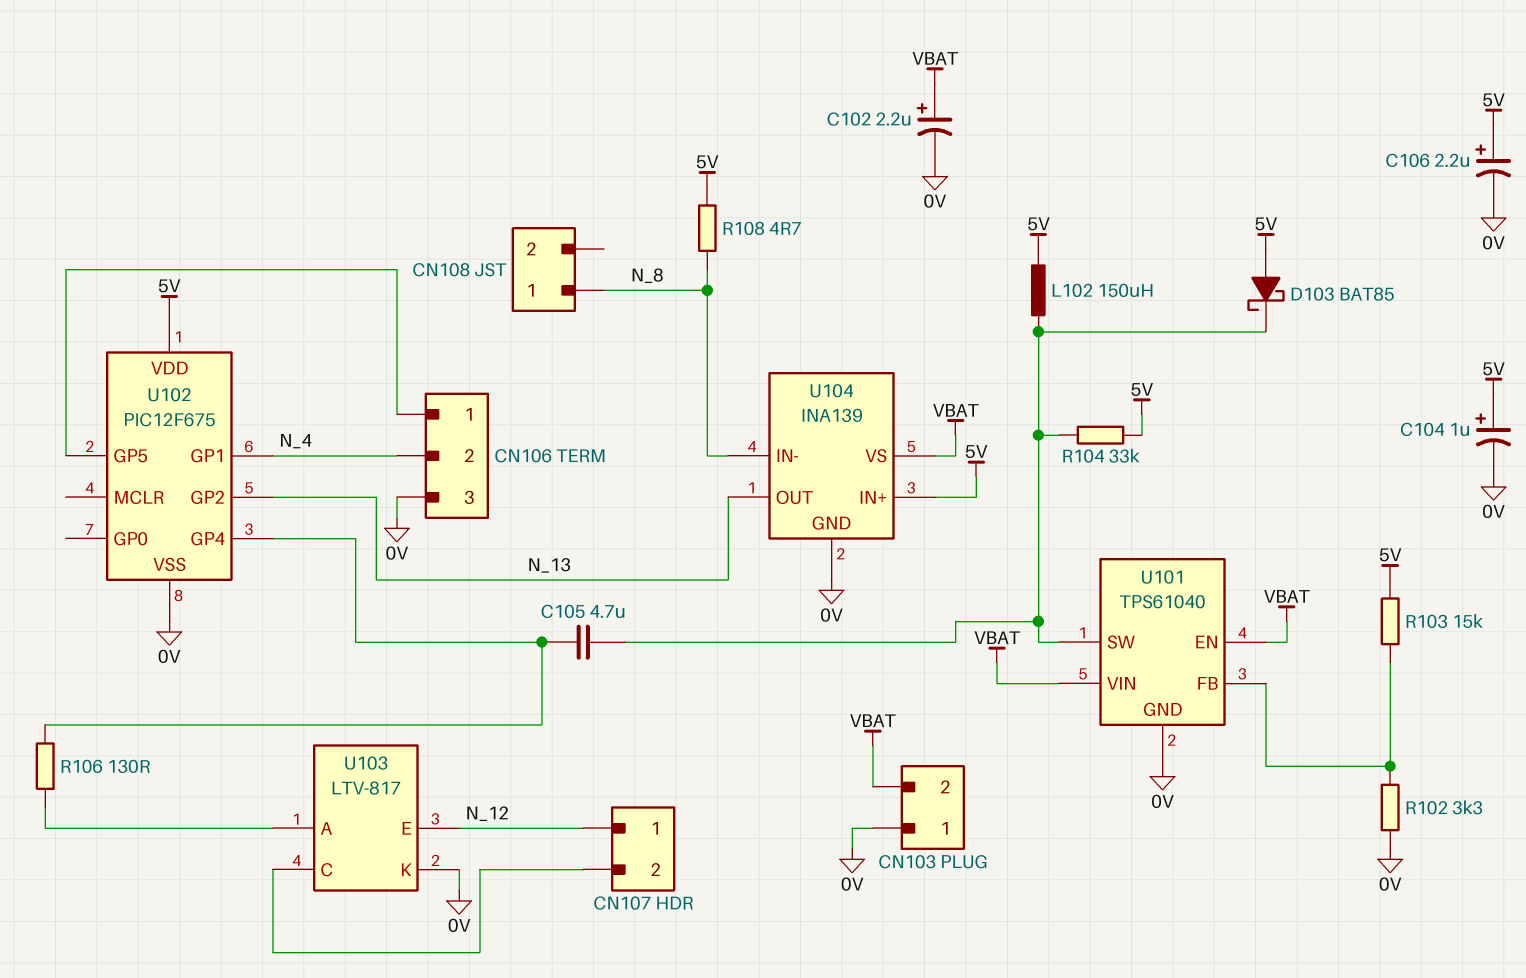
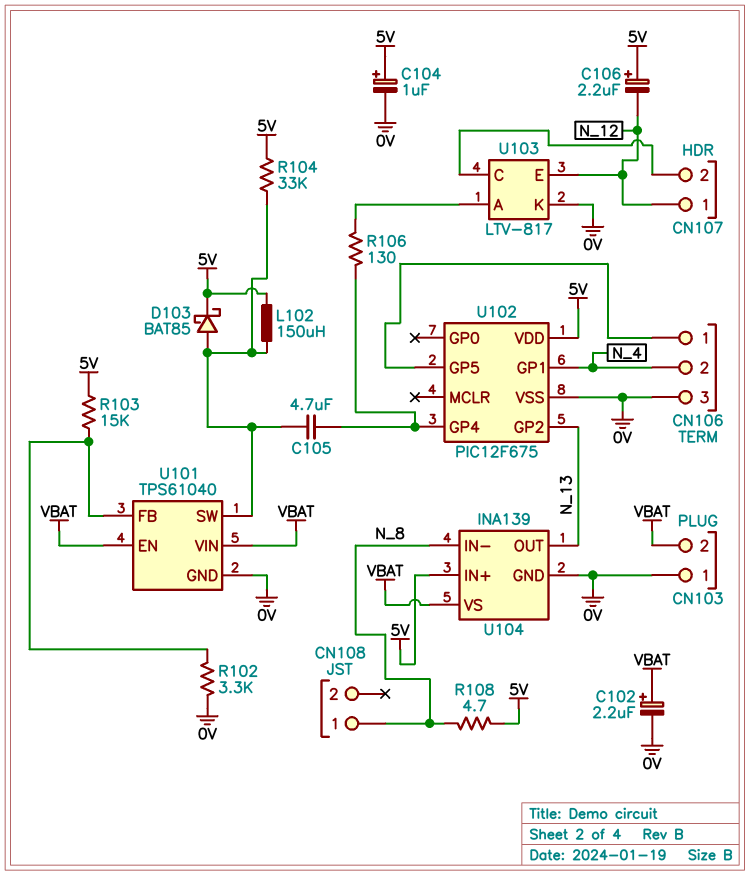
C106: 2.2uF (plus 5V, minus 0V) -> 2.2uF (plus 5V, minus N_12)
D103: schottky BAT85 (A 5V, K U101/SW) -> schottky BAT85 (A U101/SW, K 5V)

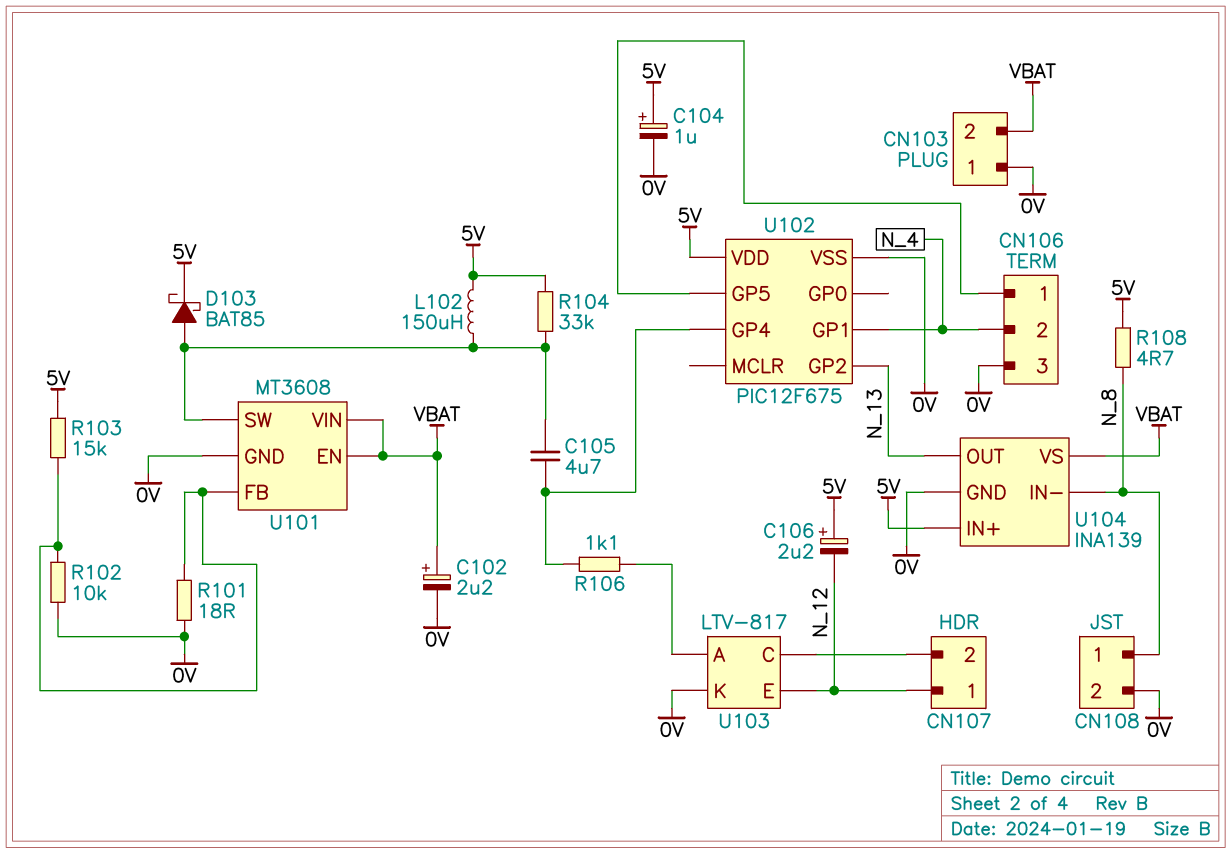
CN108 pin 2: none -> 0V
R101: none -> 18 (0V, U101/FB)
R102: 3.3k (0V, U101/FB) -> 10k (0V, U101/FB)
R106: 130 (U102/GP4, U103/A) -> 1.1k (U102/GP4, U103/A)
U101: TPS61040 -> MT3608

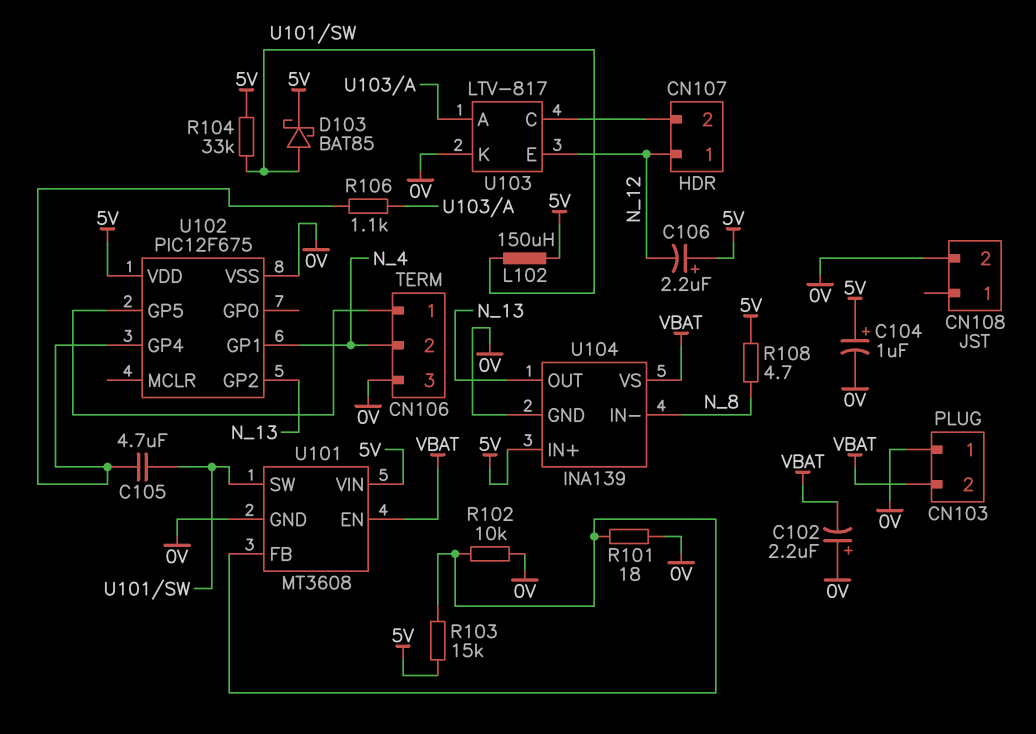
C102: 2.2uF (plus VBAT, minus 0V) -> 2.2uF (plus 0V, minus VBAT)
CN108 pin 1: N_8 -> none
U101 pin VIN: VBAT -> 5V

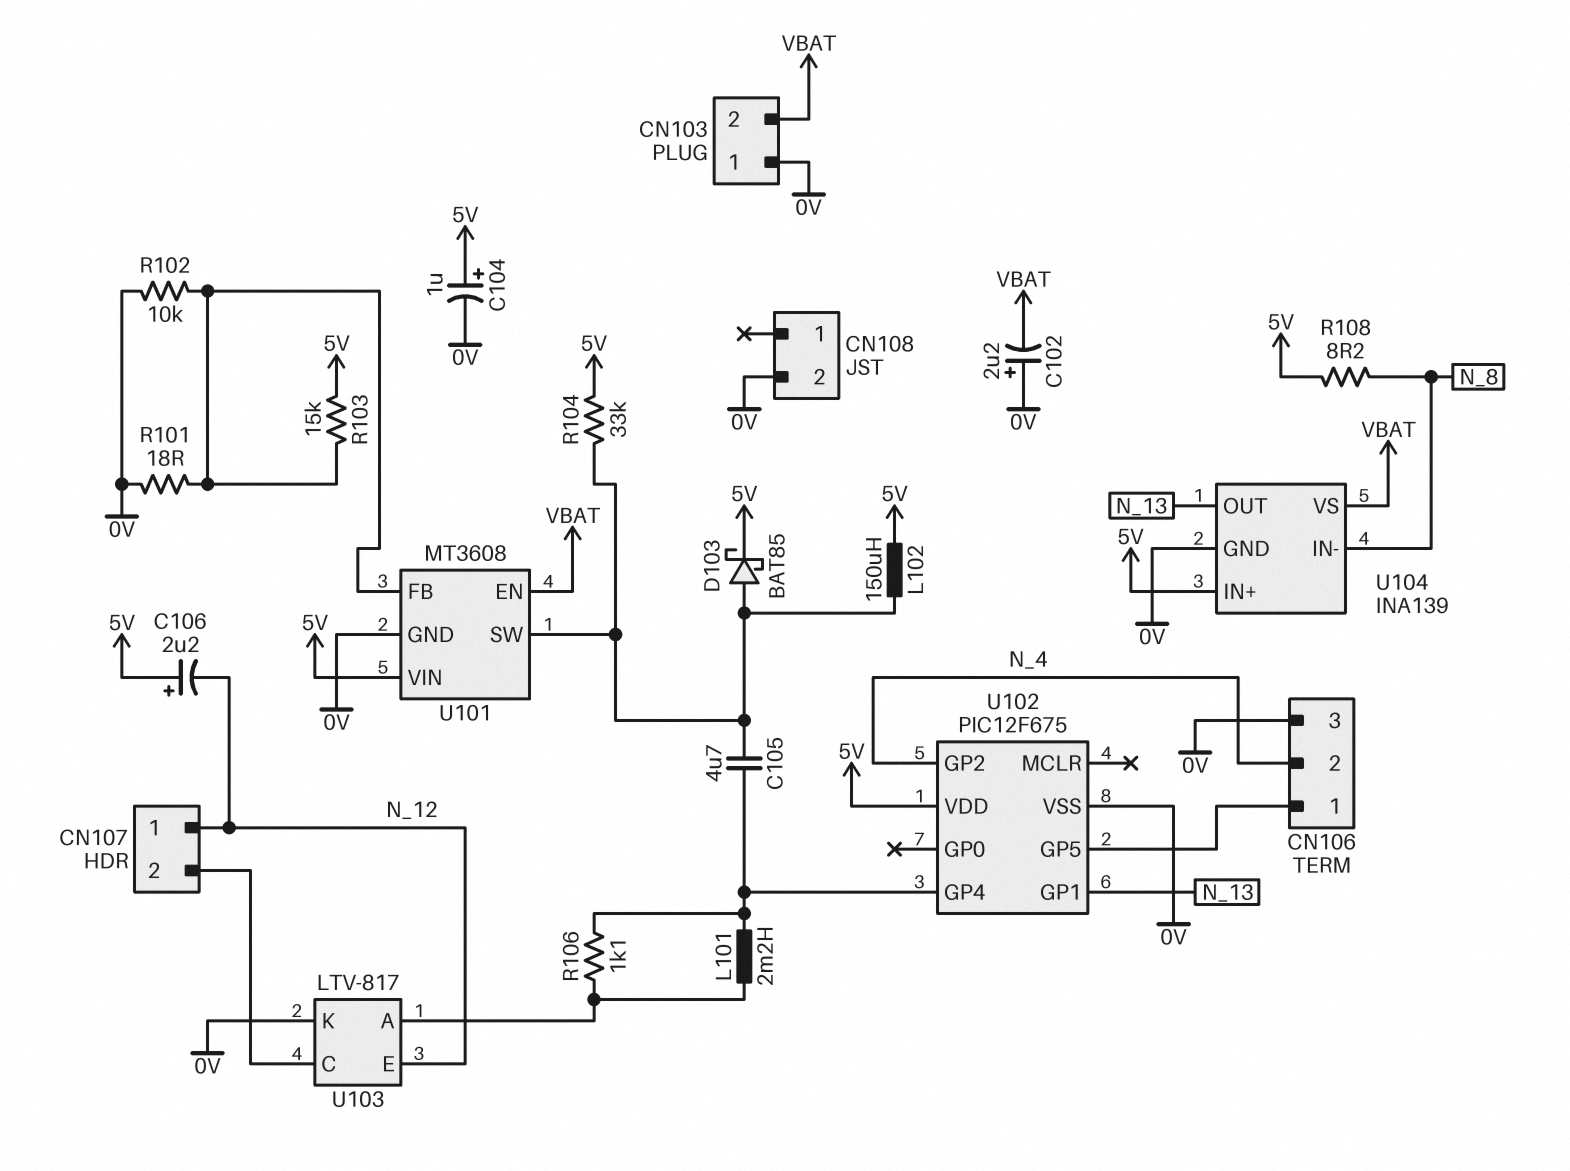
L101: none -> 2.2mH (U102/GP4, U103/A)
R108: 4.7 (5V, N_8) -> 8.2 (5V, N_8)
U102 pin GP1: N_4 -> N_13
U102 pin GP2: N_13 -> N_4

